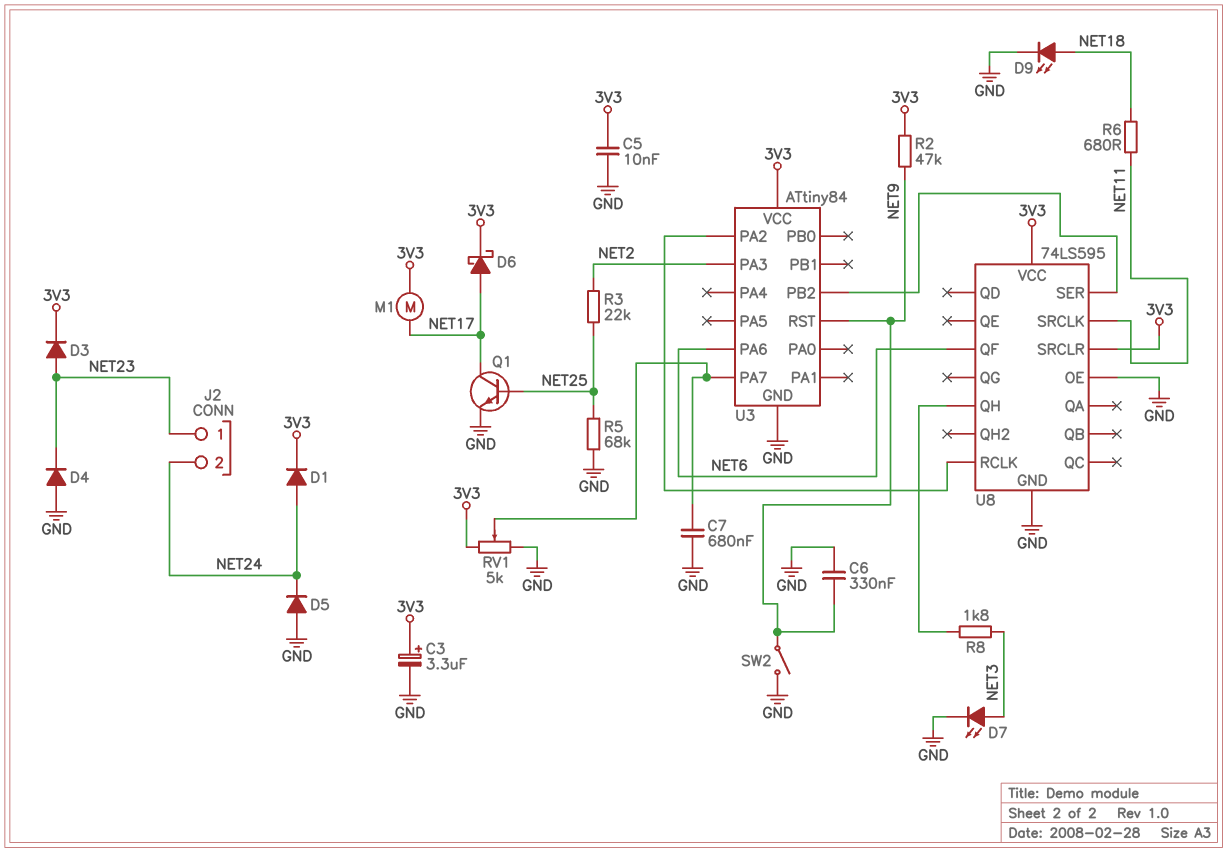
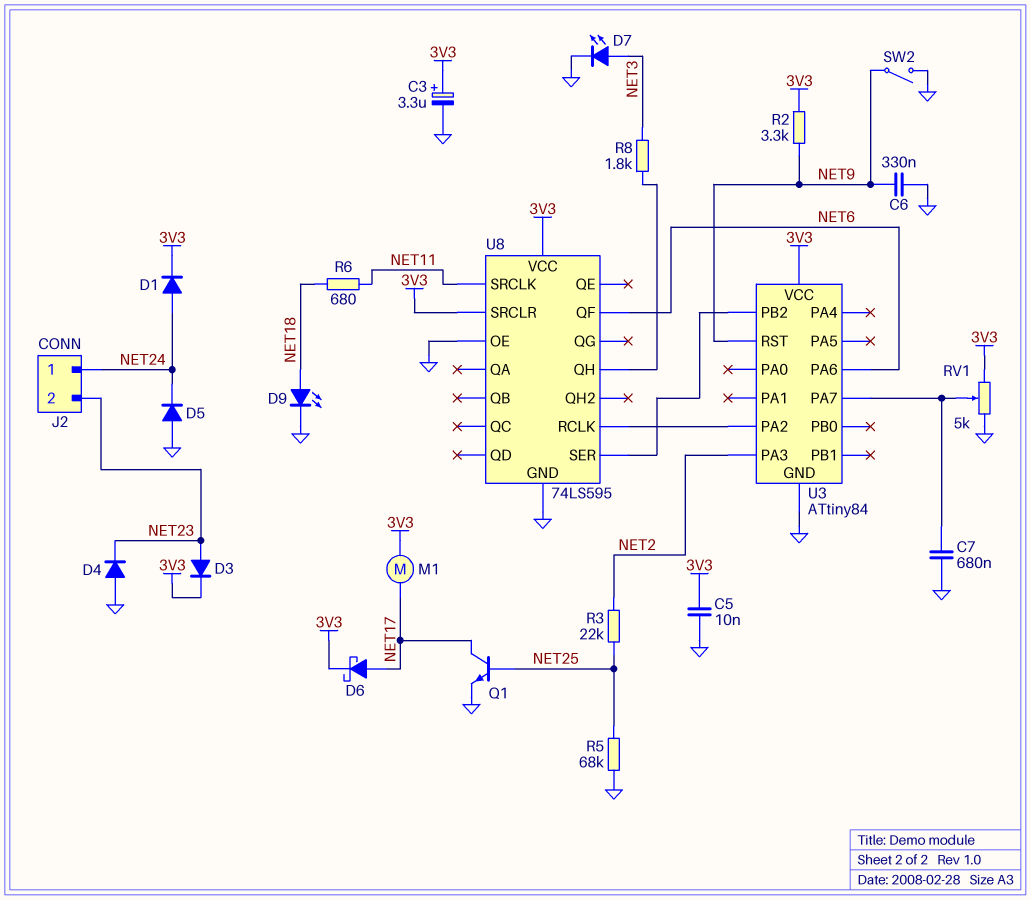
J2 pin 1: NET23 -> NET24
J2 pin 2: NET24 -> NET23
R2: 47k (3V3, NET9) -> 3.3k (3V3, NET9)

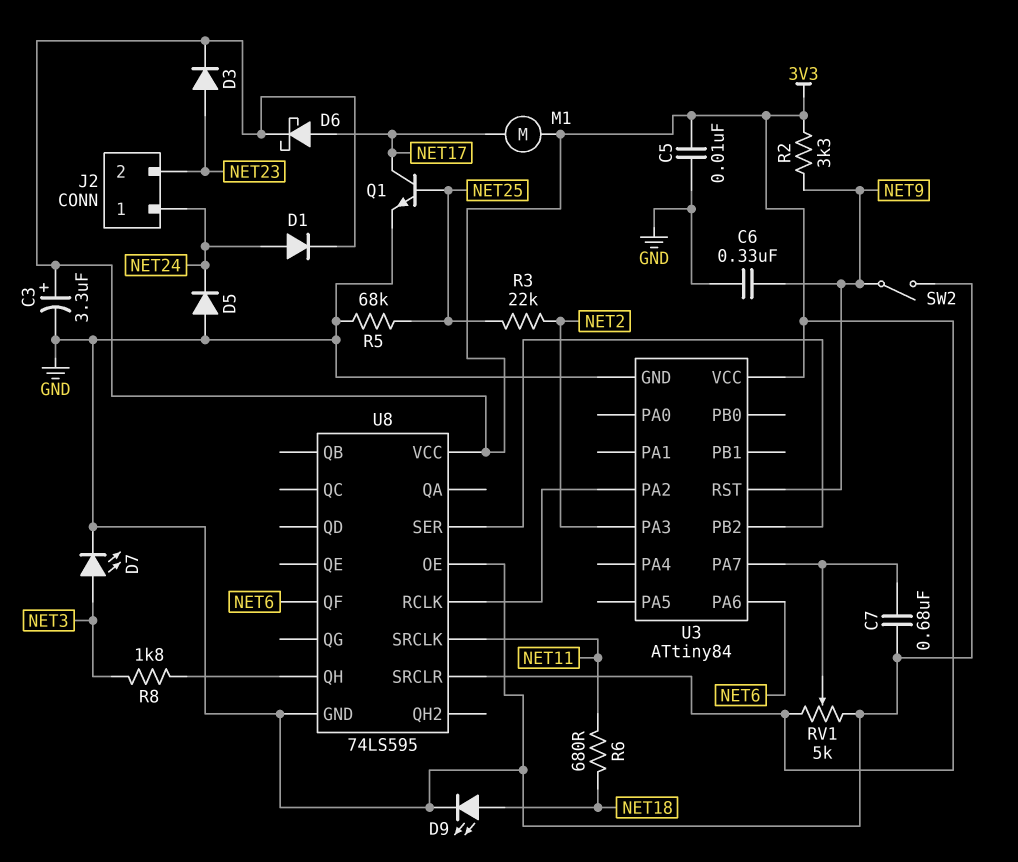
D4: diode (A GND, K NET23) -> none

